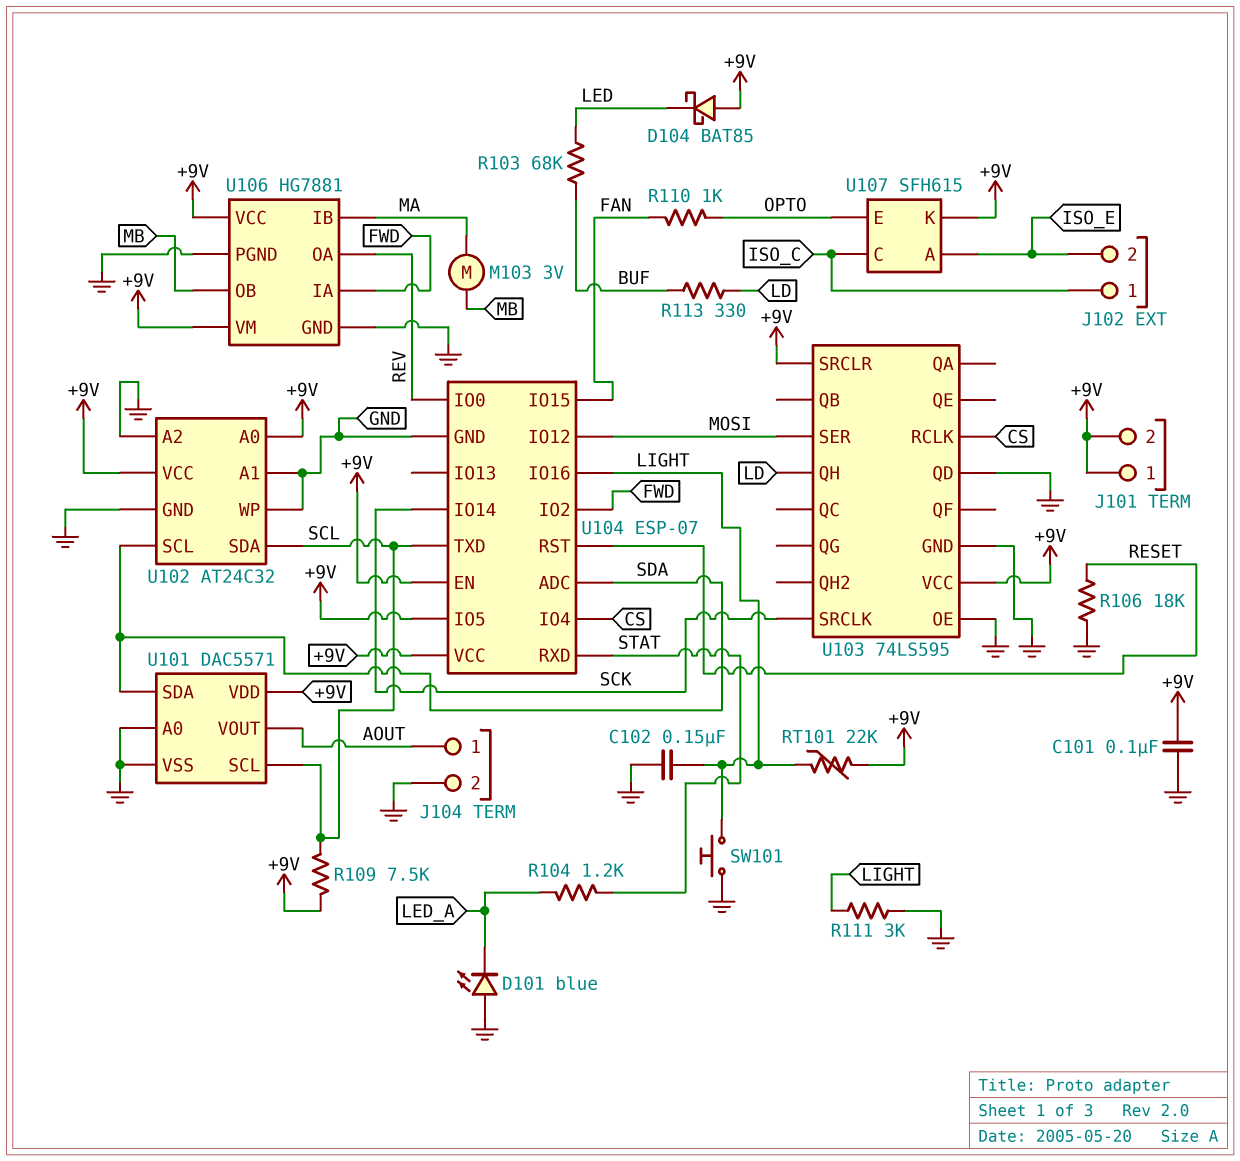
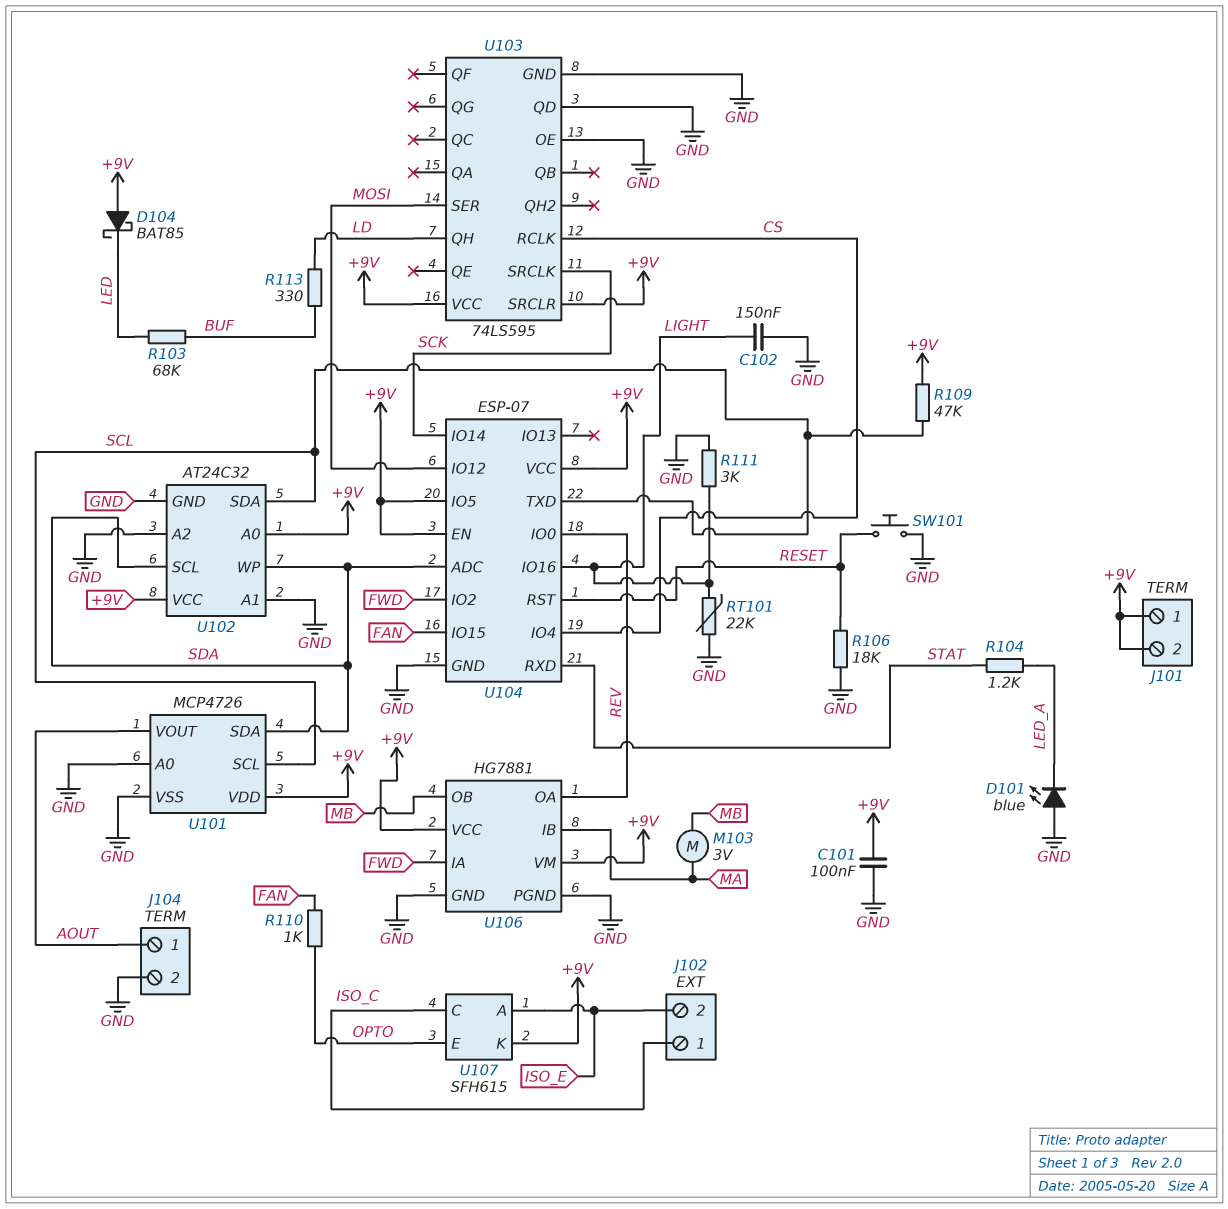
R109: 7.5k (+9V, SCL) -> 47k (+9V, SCL)
RT101: 22k (+9V, LIGHT) -> 22k (GND, LIGHT)
SW101: button (GND, LIGHT) -> button (GND, RESET)
U101: DAC5571 -> MCP4726
U102 pin WP: GND -> SDA

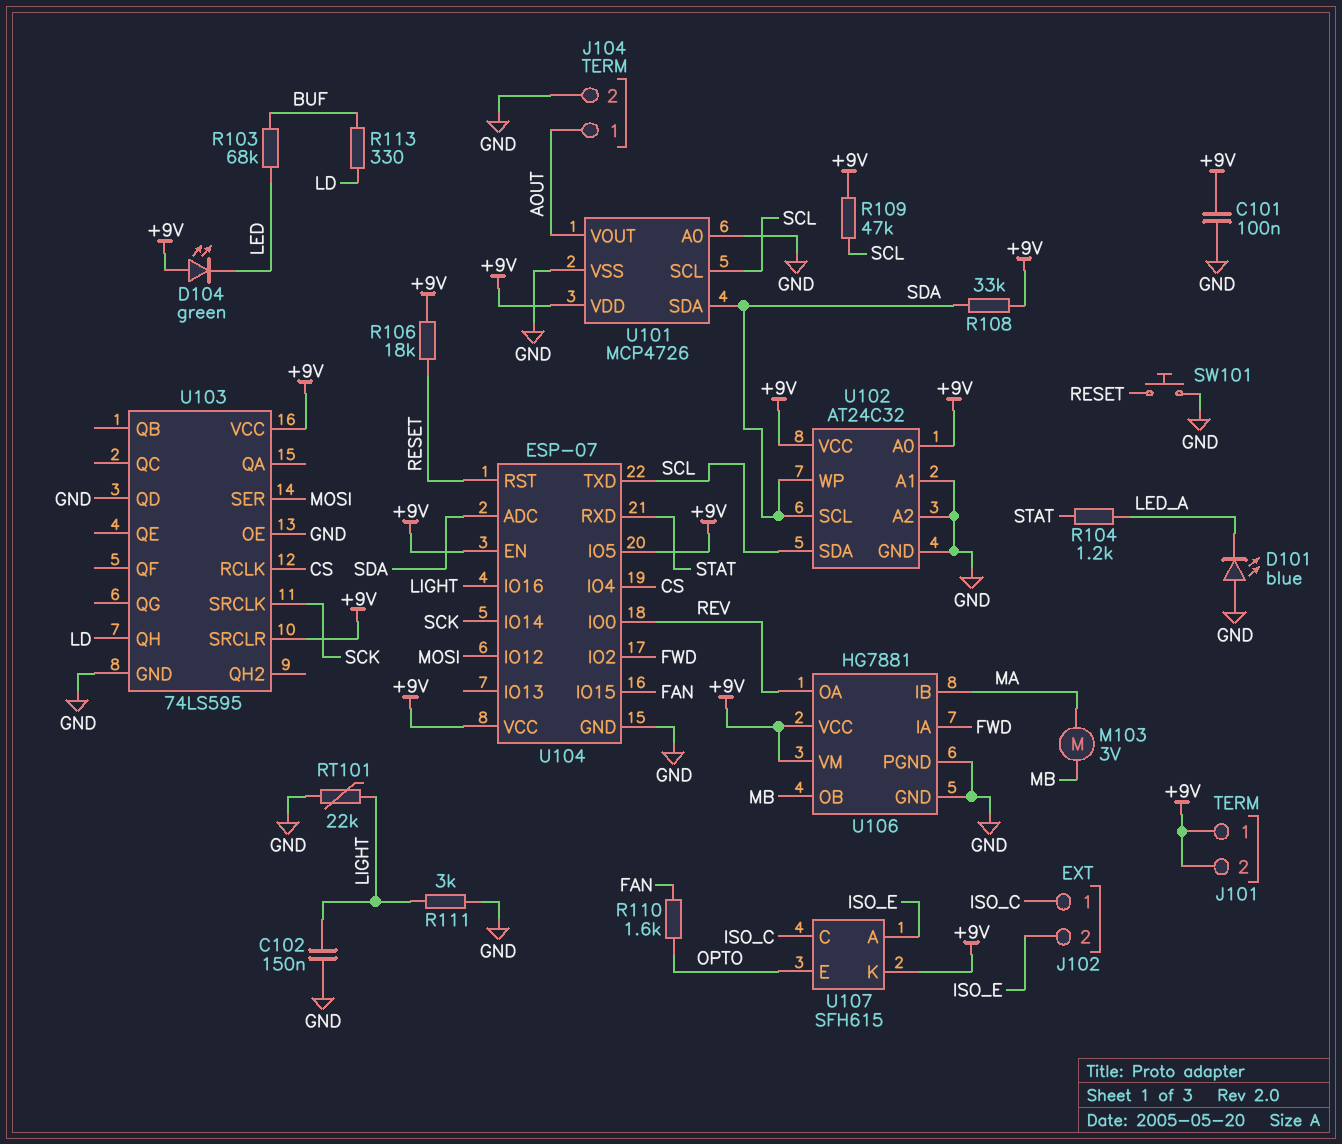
D104: schottky BAT85 (A +9V, K LED) -> LED green (A +9V, K LED)
R106: 18k (GND, RESET) -> 18k (+9V, RESET)
R108: none -> 33k (+9V, SDA)
R110: 1k (FAN, OPTO) -> 1.6k (FAN, OPTO)

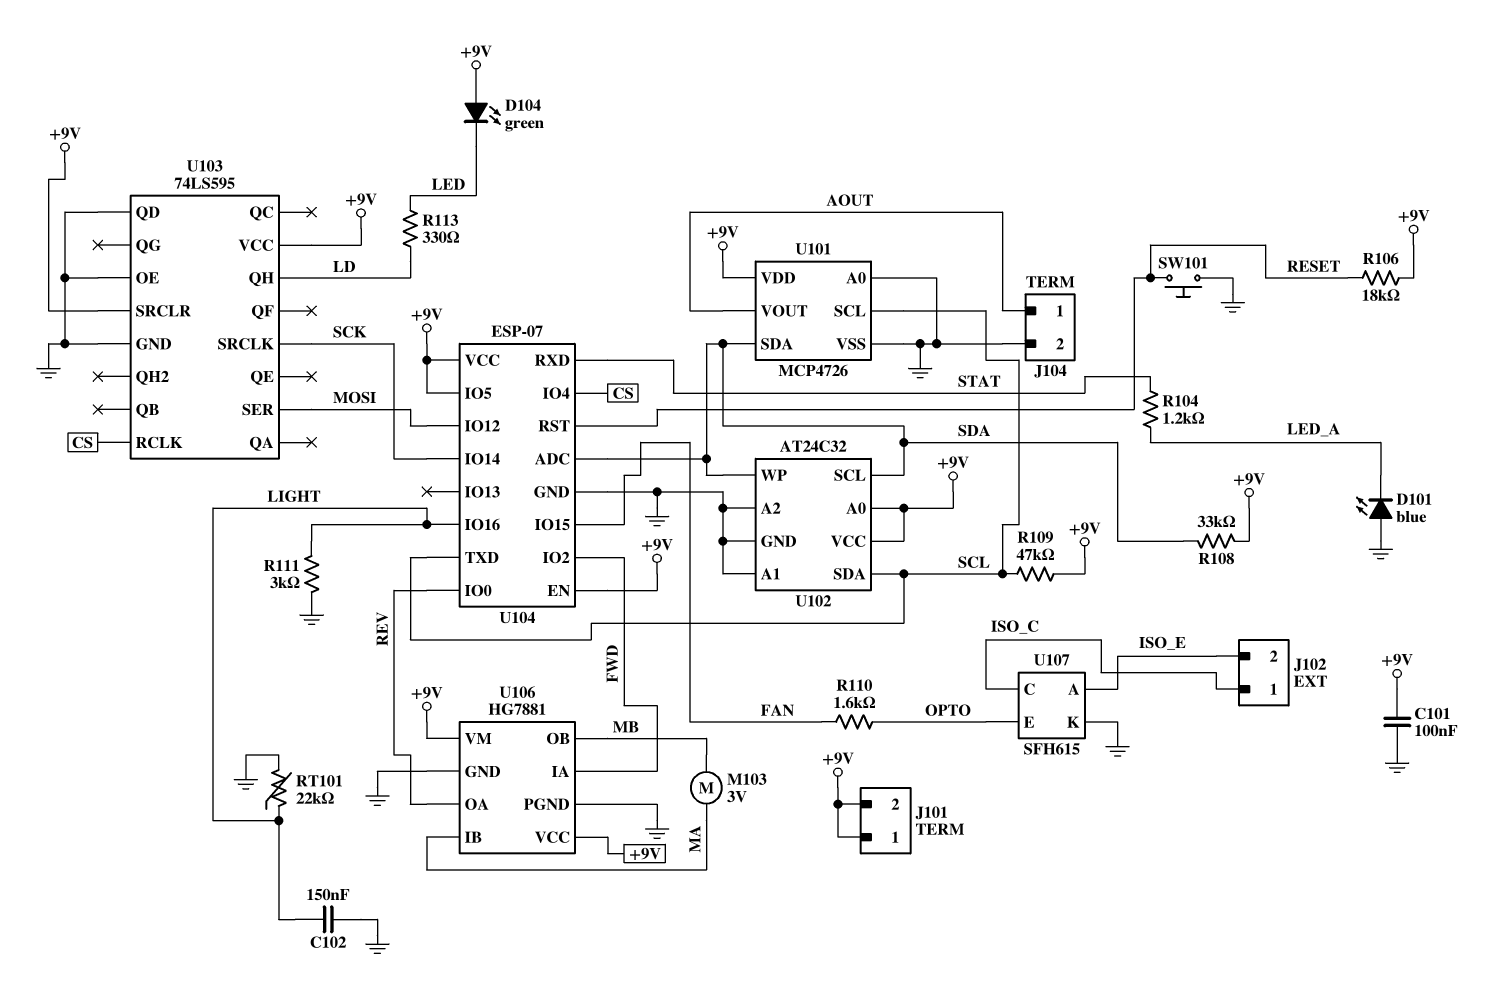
R103: 68k (BUF, LED) -> none
R113: 330 (BUF, LD) -> 330 (LD, LED)
U107 pin K: +9V -> GND

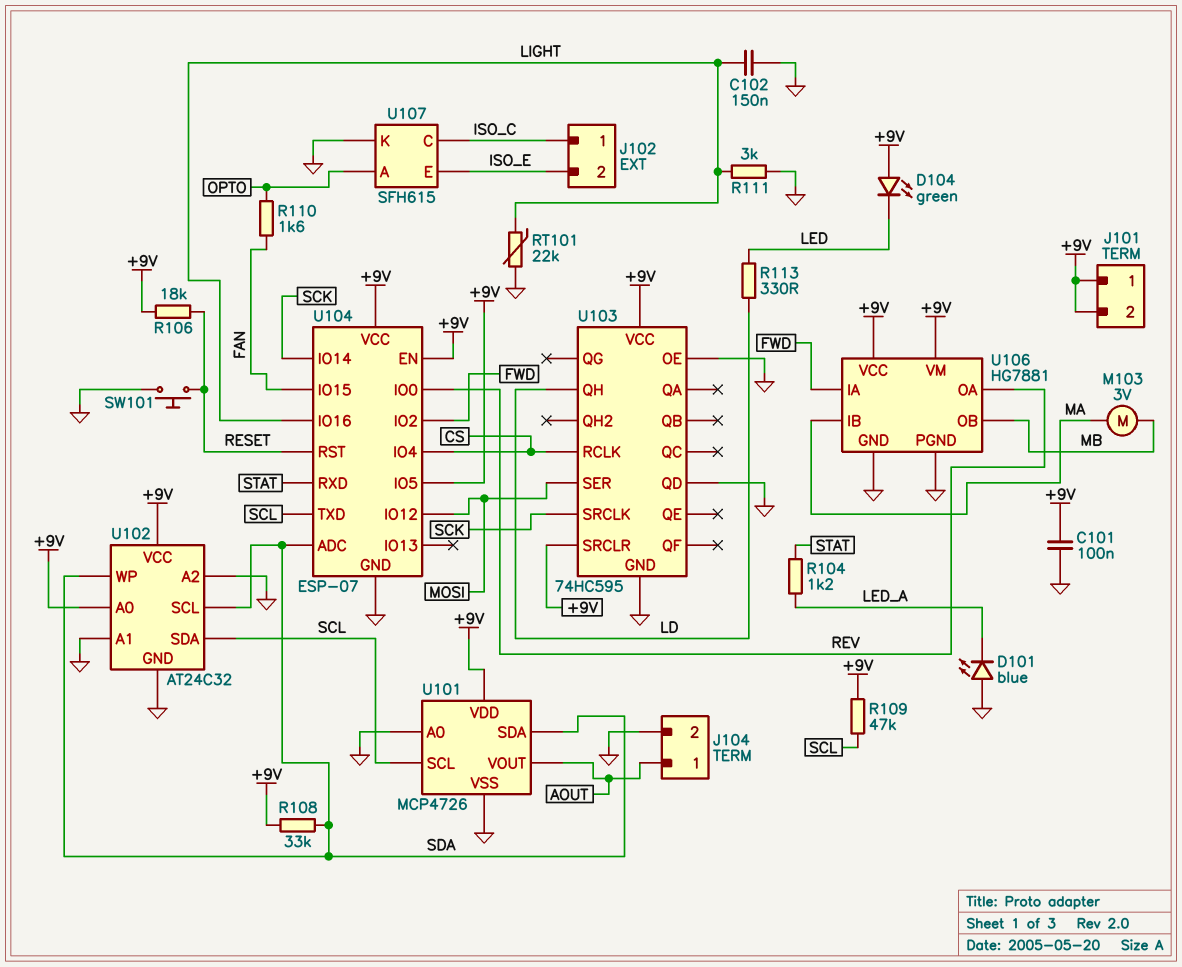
U103: 74LS595 -> 74HC595
U107 pin A: ISO_E -> OPTO
U107 pin E: OPTO -> ISO_E

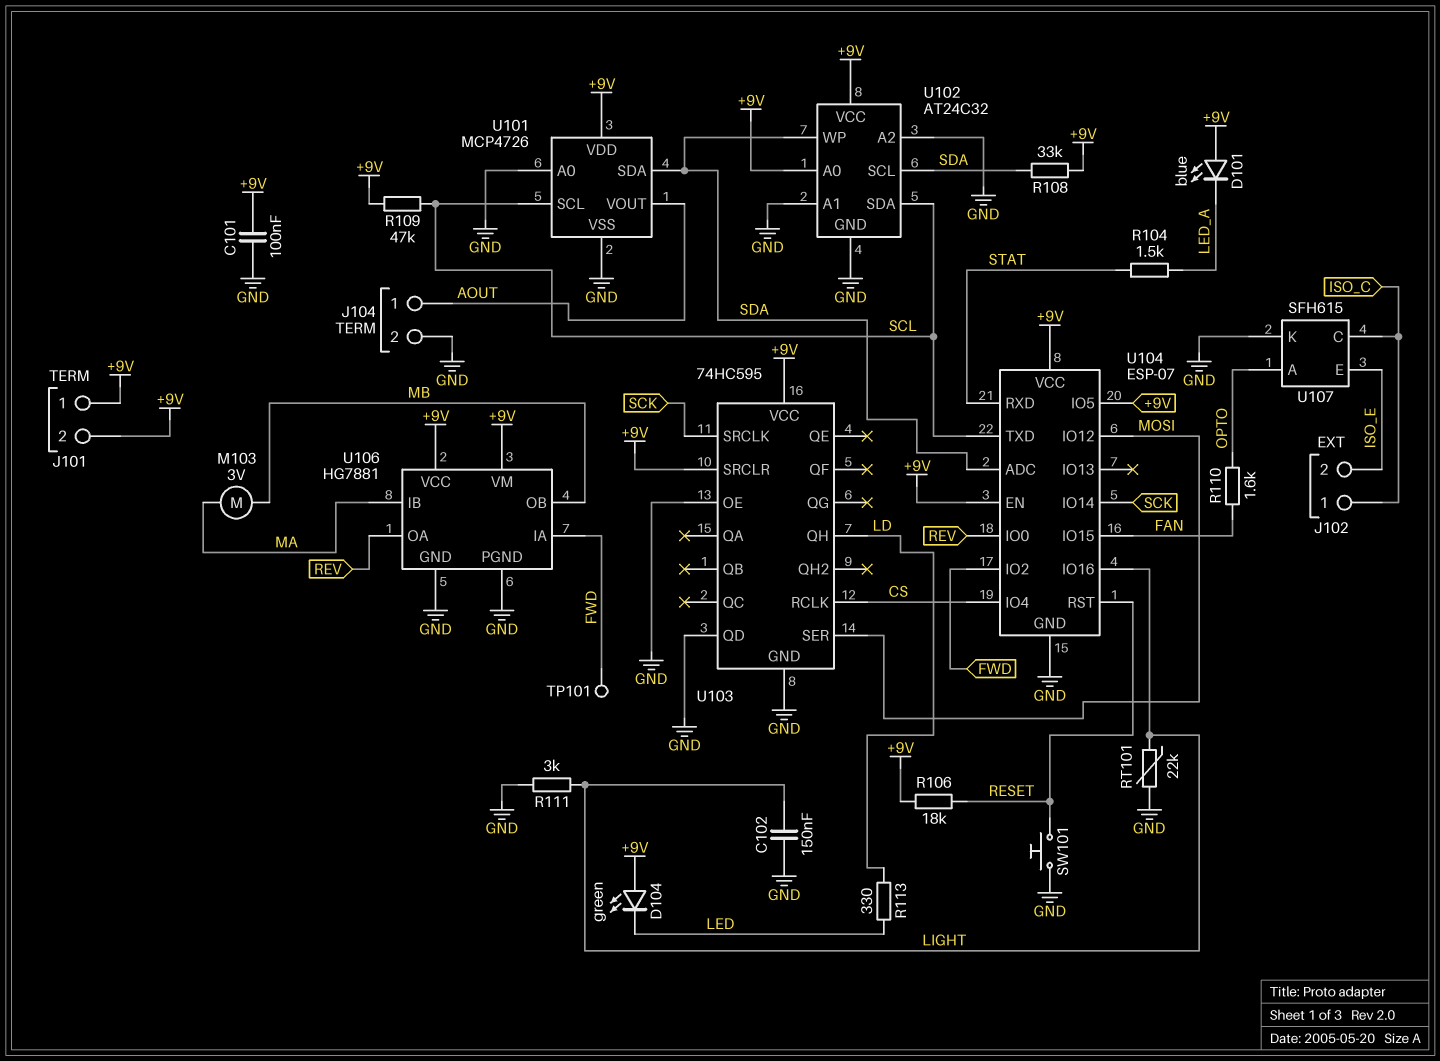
D101: LED blue (A GND, K LED_A) -> LED blue (A +9V, K LED_A)
R104: 1.2k (LED_A, STAT) -> 1.5k (LED_A, STAT)
TP101: none -> test point (FWD)

